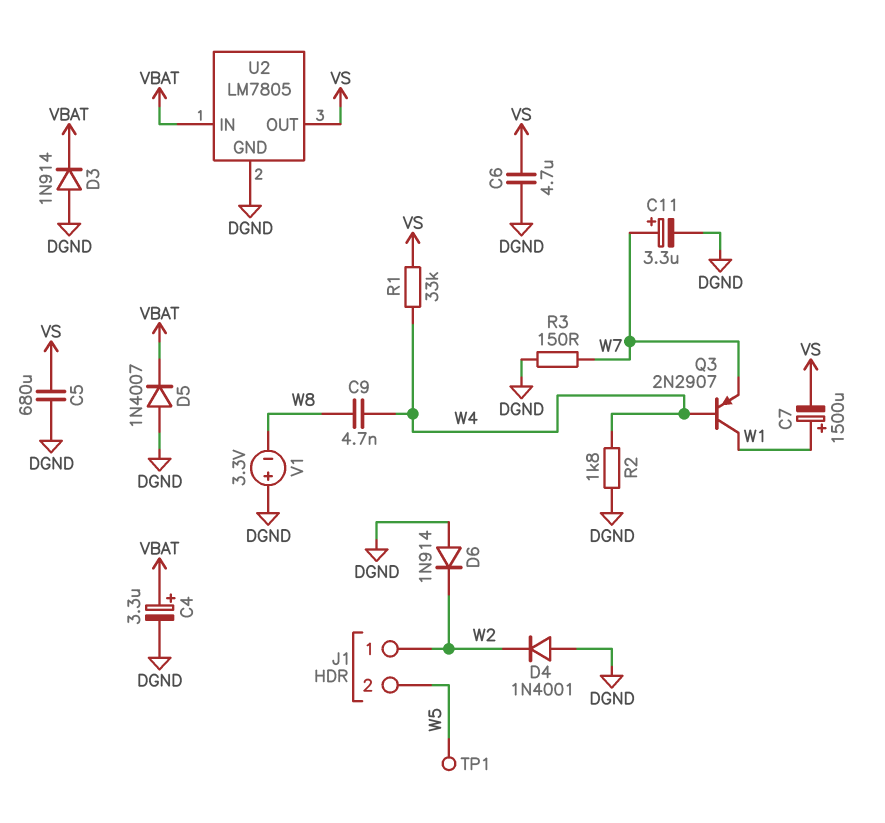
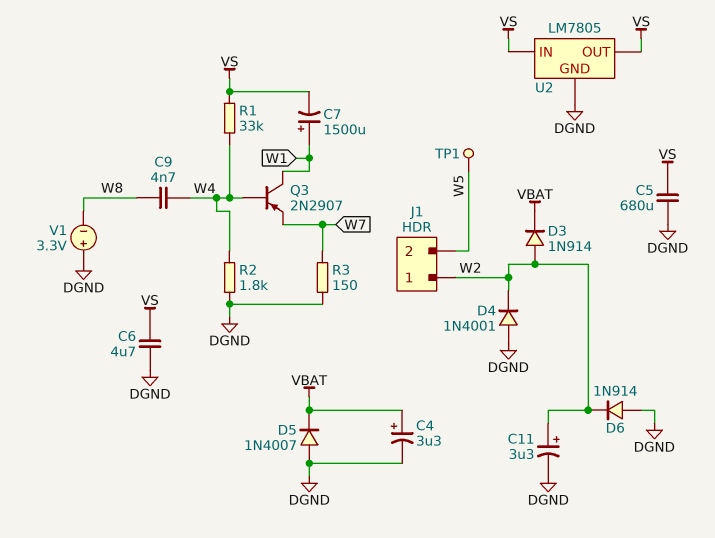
C11: 3.3uF (plus W7, minus DGND) -> 3.3uF (plus W2, minus DGND)
D3: diode 1N914 (A DGND, K VBAT) -> diode 1N914 (A W2, K VBAT)
U2 pin IN: VBAT -> VS

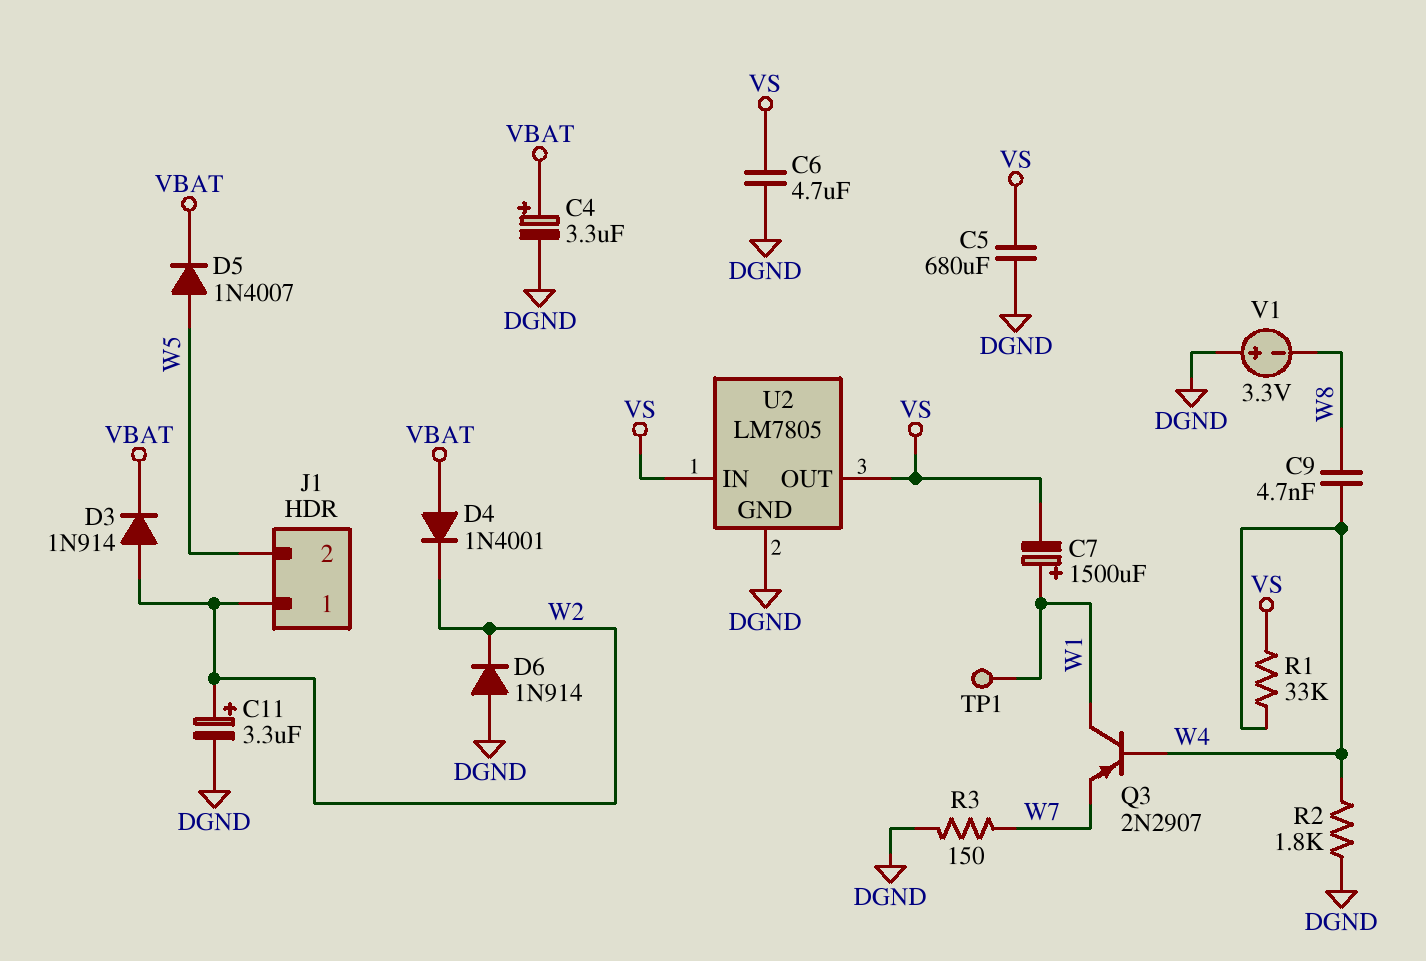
D4: diode 1N4001 (A DGND, K W2) -> diode 1N4001 (A VBAT, K W2)
D5: diode 1N4007 (A DGND, K VBAT) -> diode 1N4007 (A W5, K VBAT)
TP1: test point (W5) -> test point (W1)

